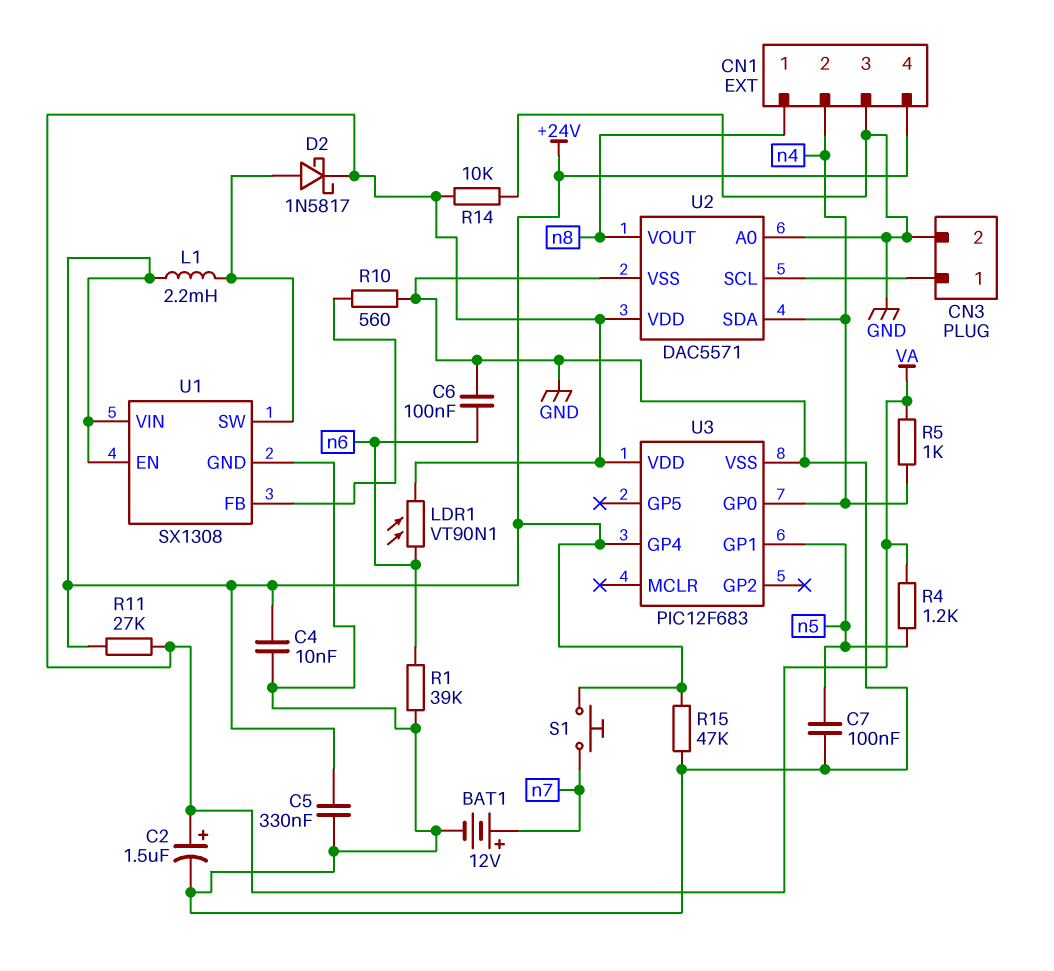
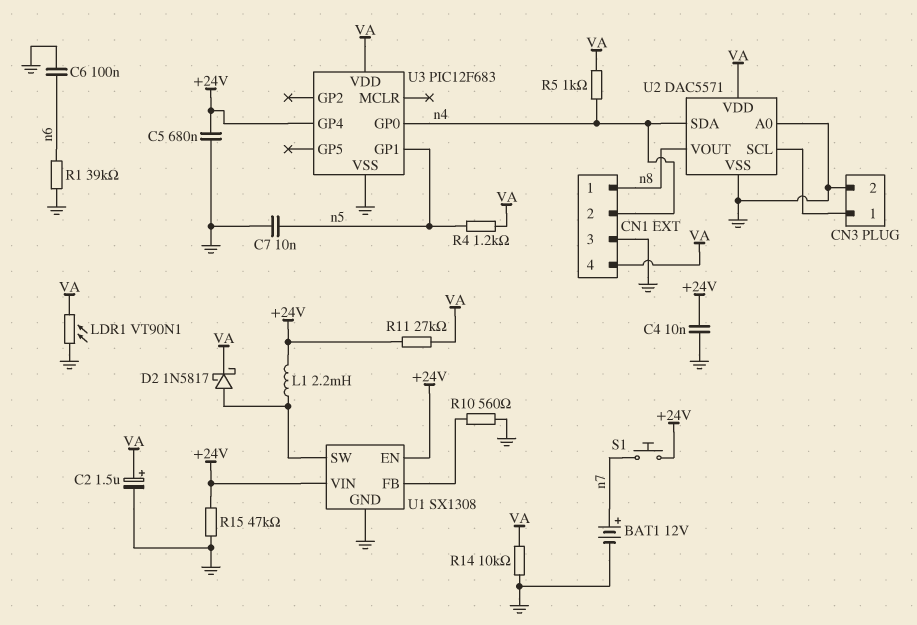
C5: 330nF (+24V, GND) -> 680nF (+24V, GND)
C7: 100nF (GND, n5) -> 10nF (GND, n5)
CN1 pin 4: +24V -> VA
LDR1: VT90N1 (VA, n6) -> VT90N1 (GND, VA)

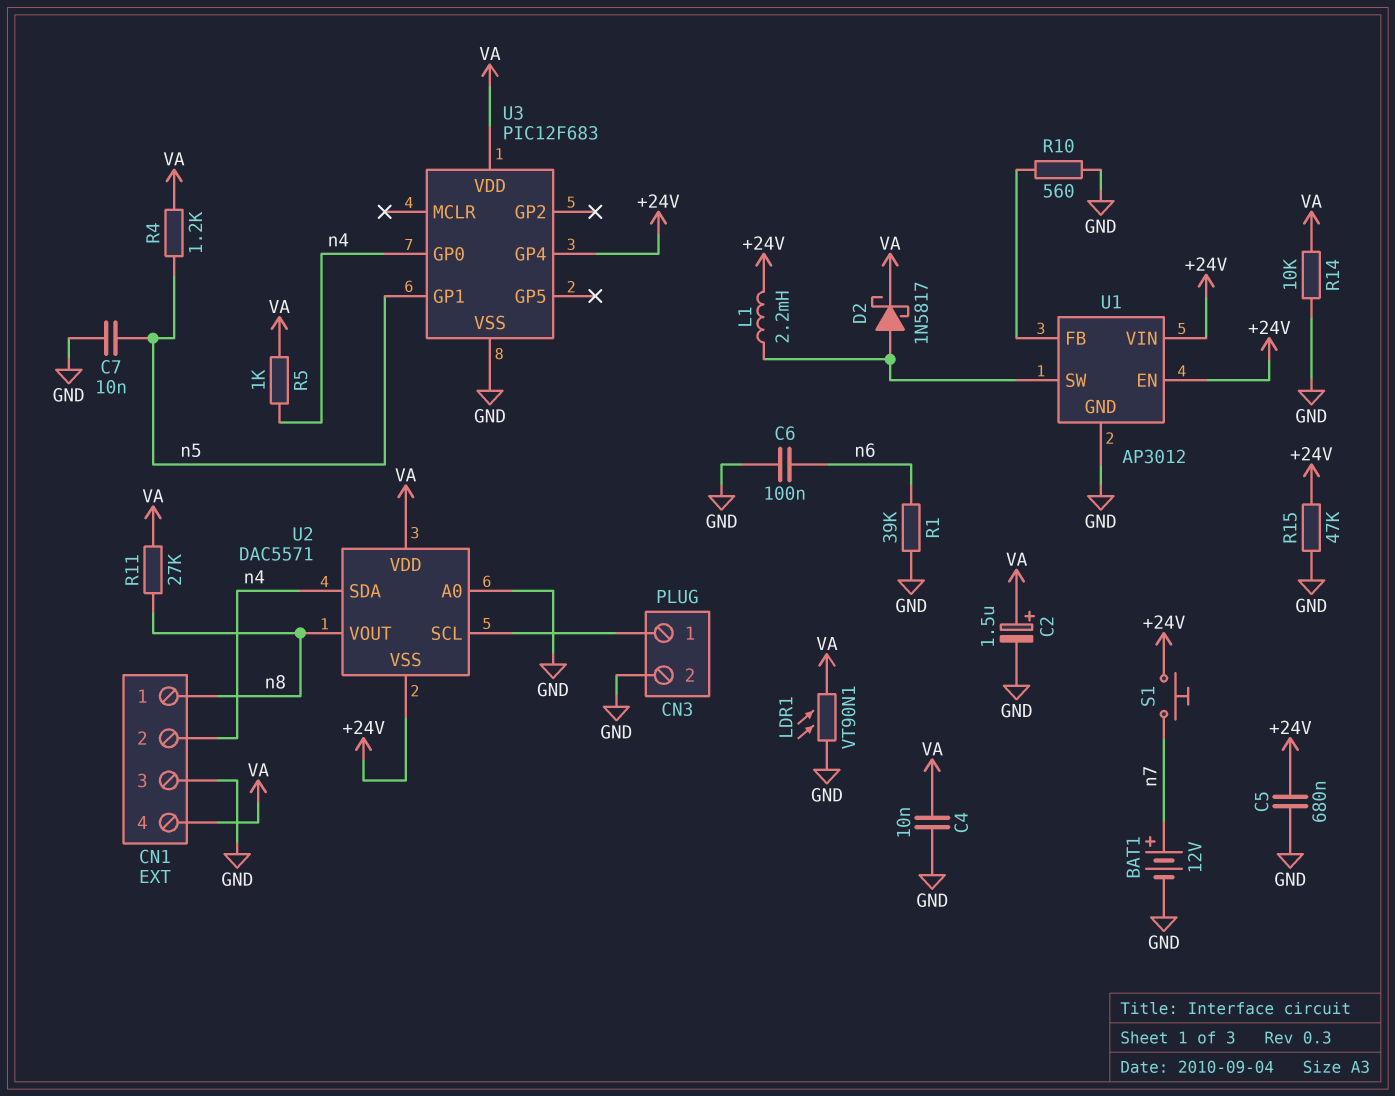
C4: 10nF (+24V, GND) -> 10nF (GND, VA)
R11: 27k (+24V, VA) -> 27k (VA, n8)
U1: SX1308 -> AP3012
U2 pin VSS: GND -> +24V

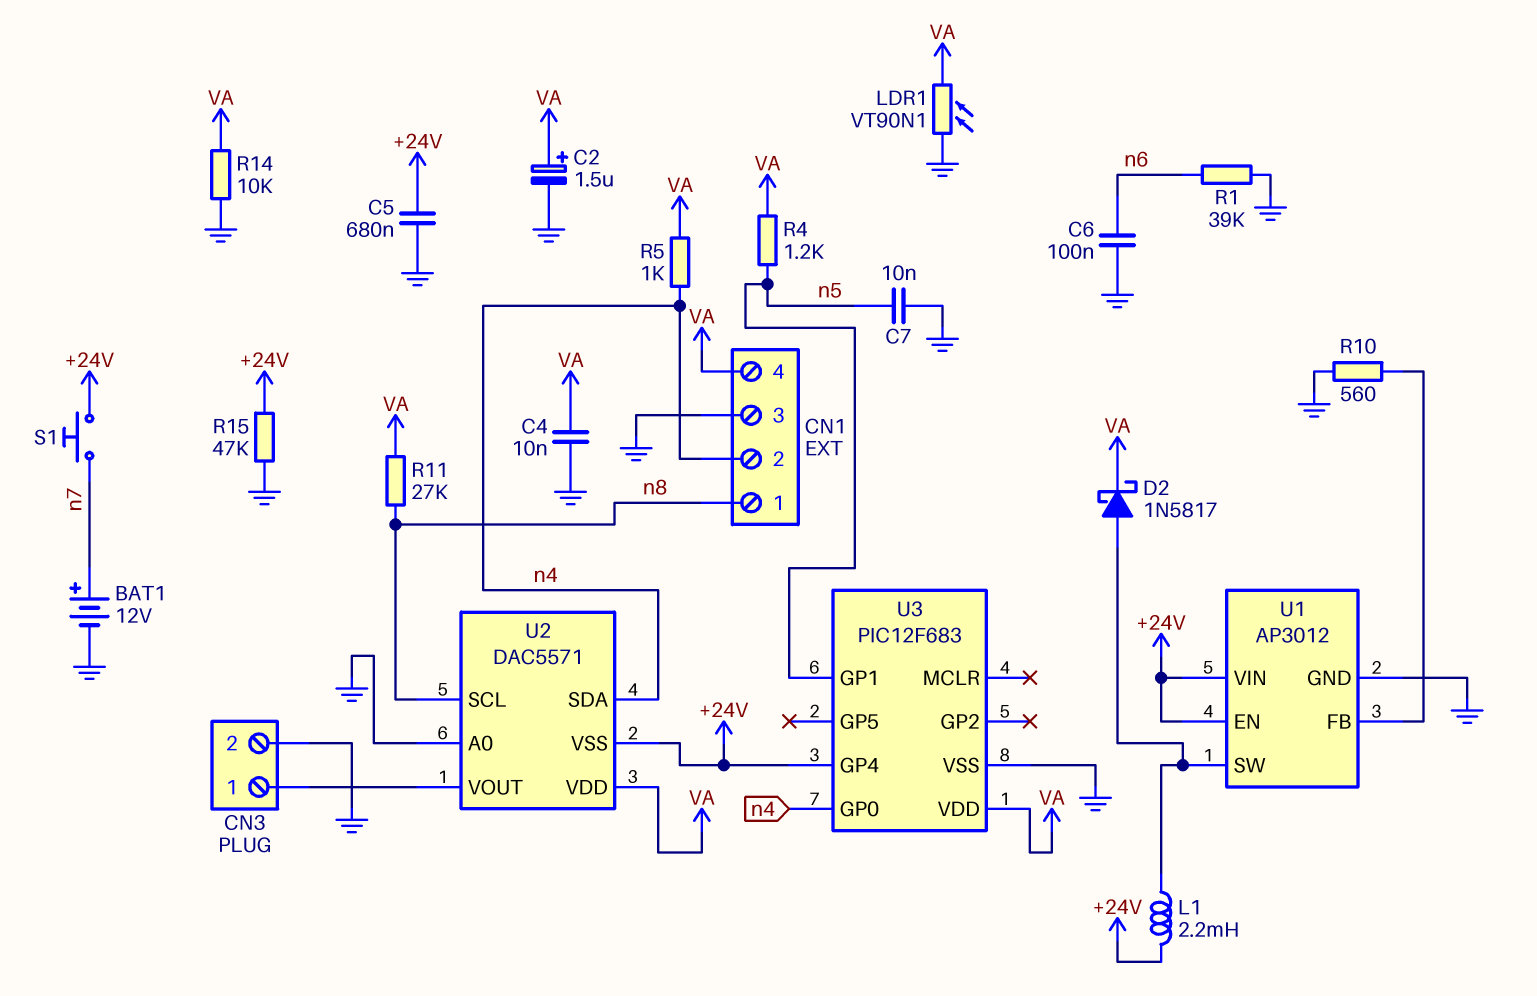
U2 pin SCL: CN3/1 -> n8
U2 pin VOUT: n8 -> CN3/1

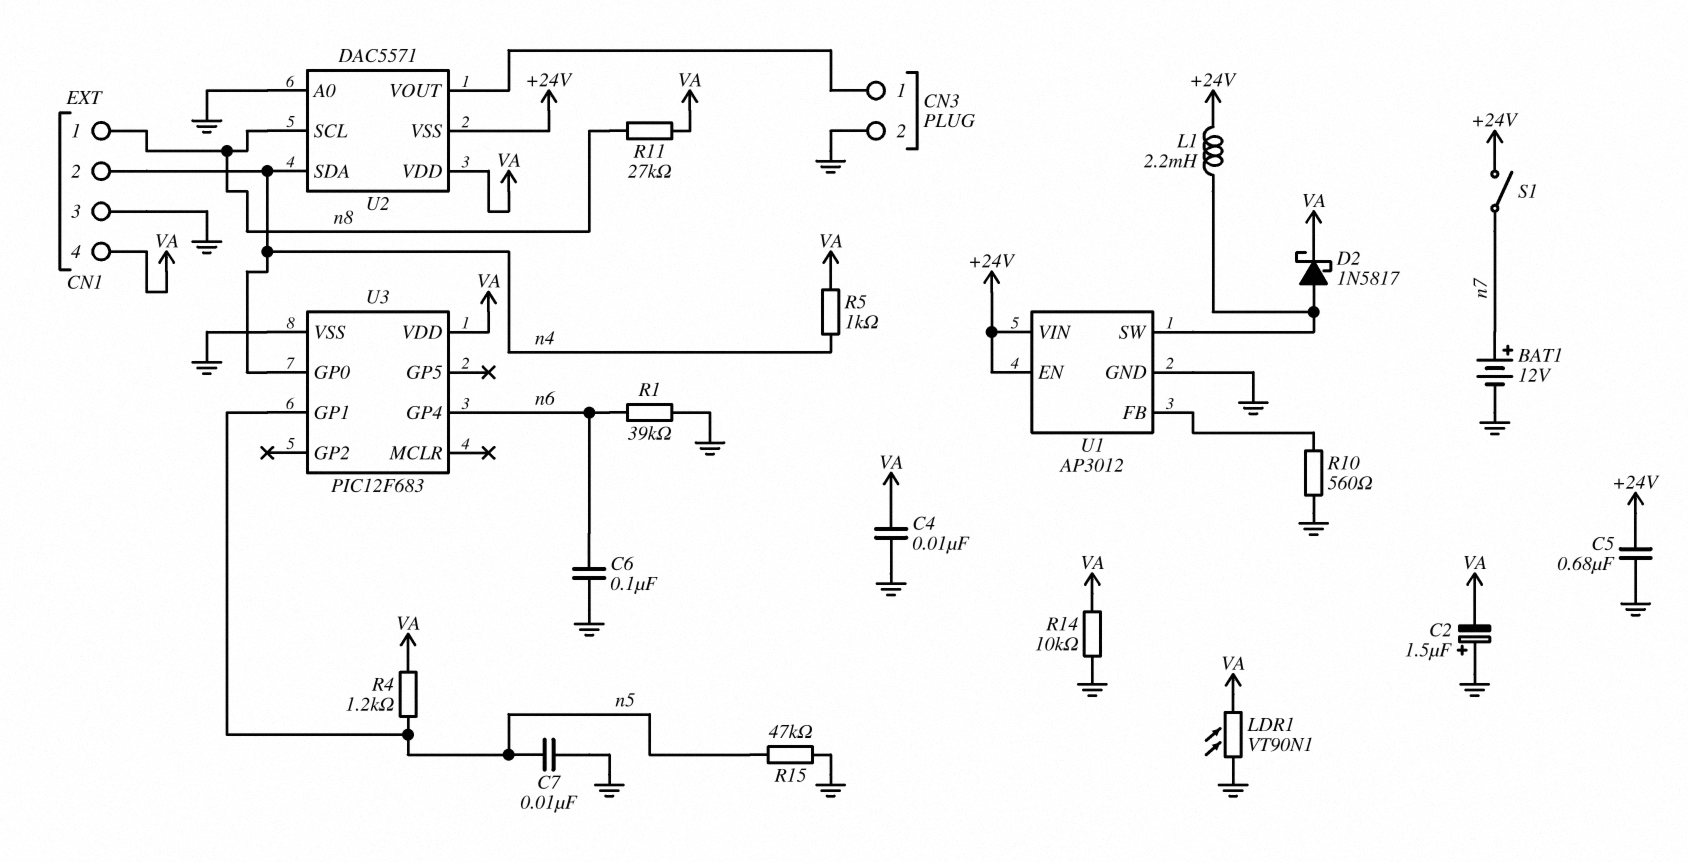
C2: 1.5uF (plus VA, minus GND) -> 1.5uF (plus GND, minus VA)
R15: 47k (+24V, GND) -> 47k (GND, n5)
S1: button (+24V, n7) -> switch (+24V, n7)
U3 pin GP4: +24V -> n6

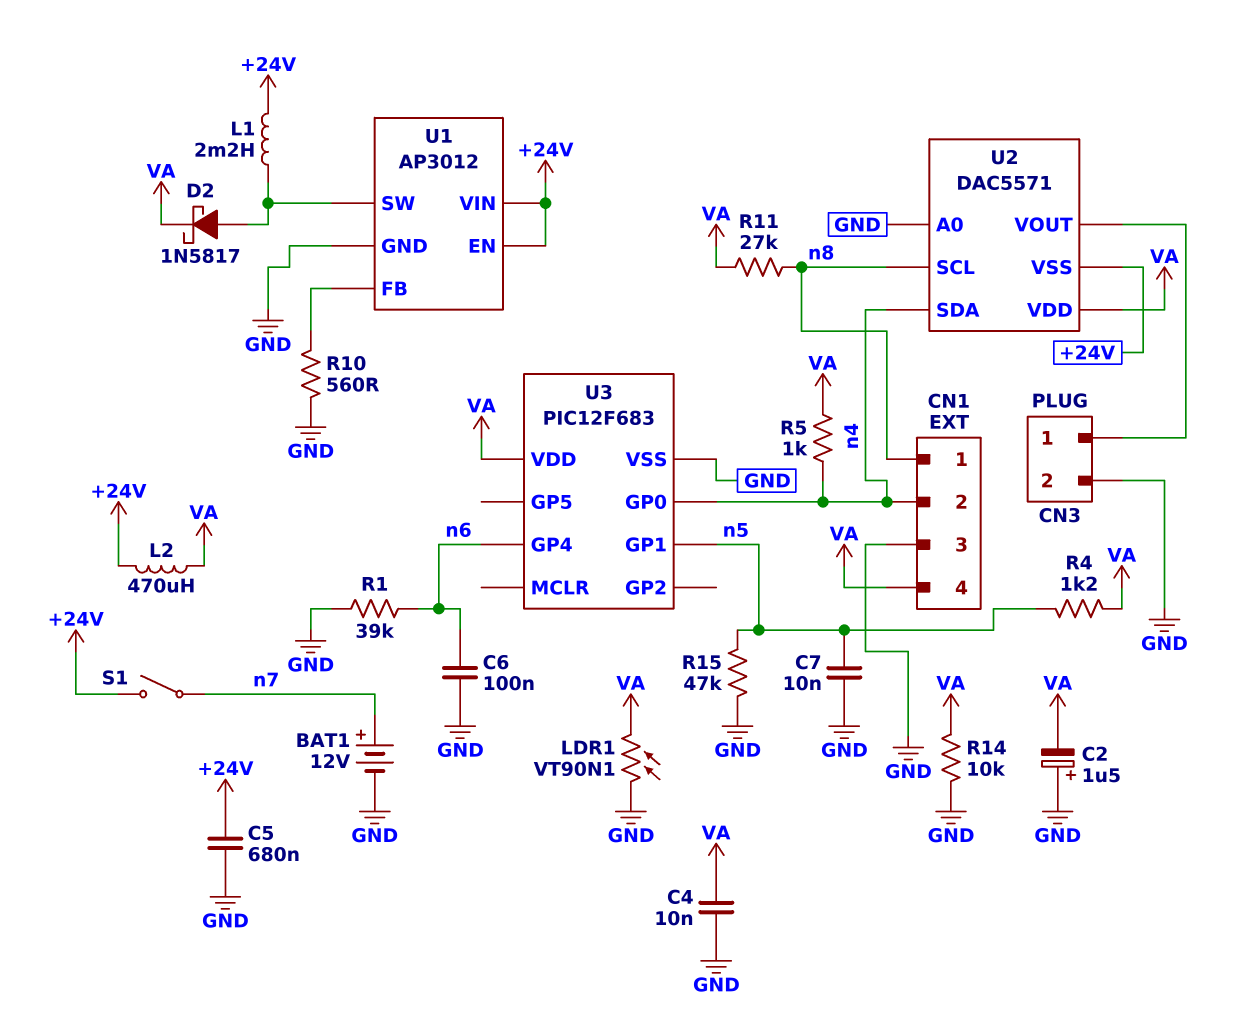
L2: none -> 470uH (+24V, VA)

